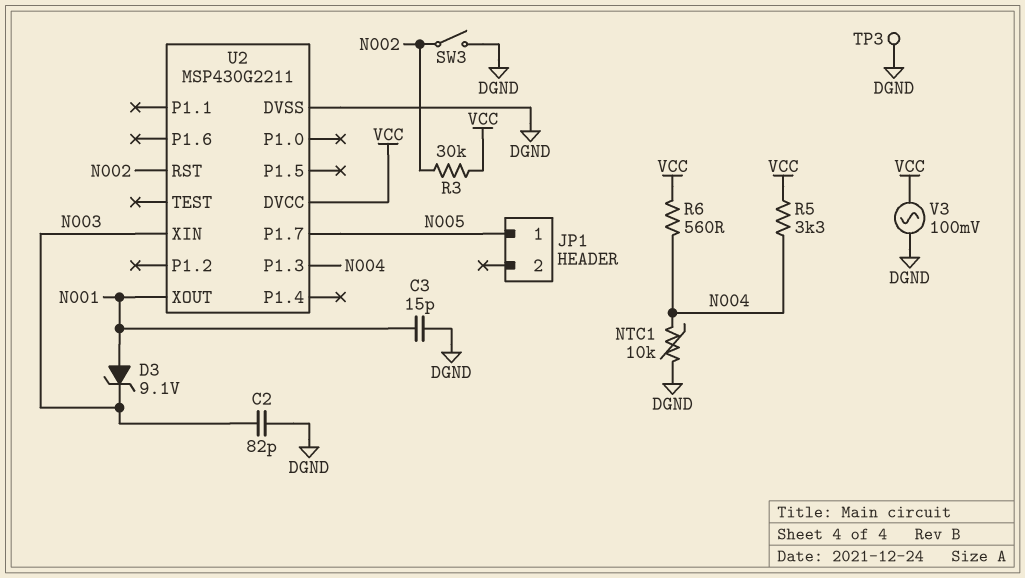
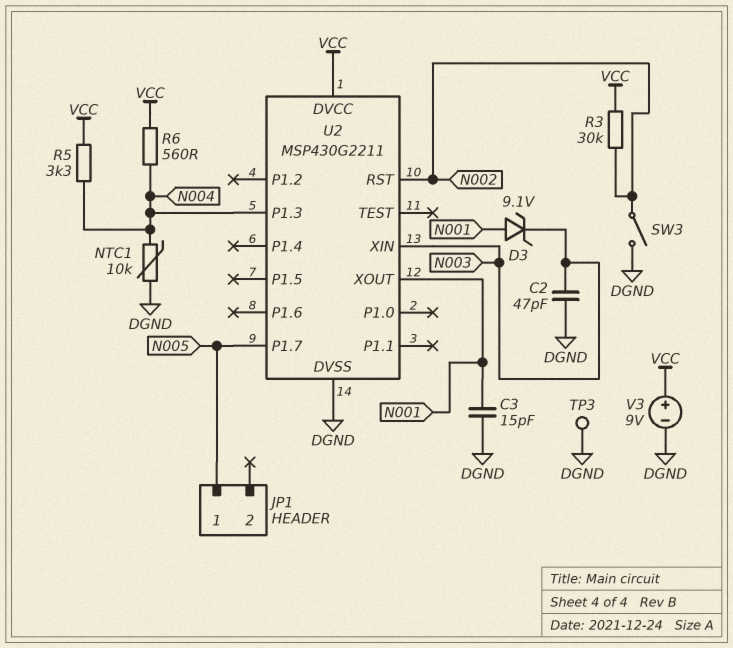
C2: 82pF (DGND, N003) -> 47pF (DGND, N003)
V3: AC 100mV (DGND, VCC) -> 9V (plus VCC, minus DGND)

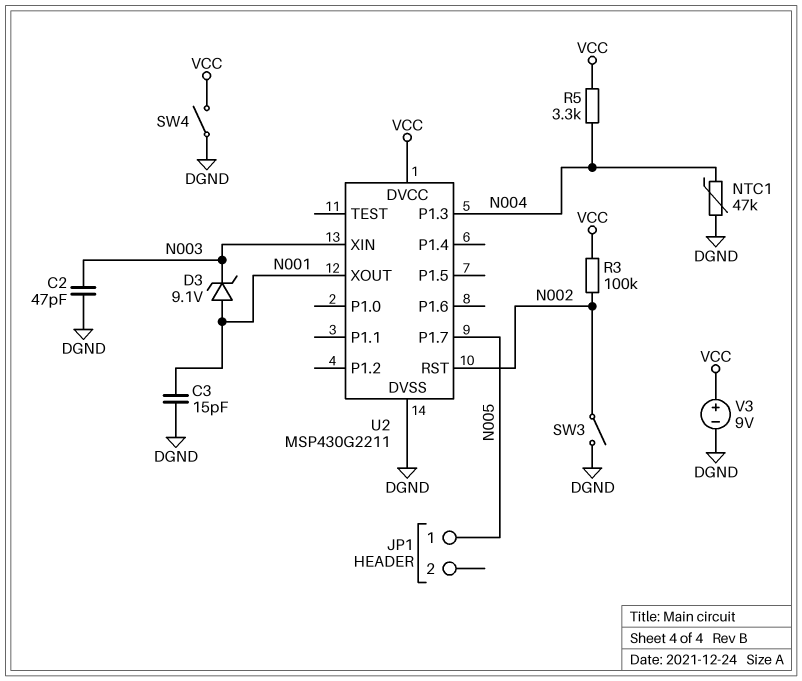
NTC1: 10k (DGND, N004) -> 47k (DGND, N004)
R3: 30k (N002, VCC) -> 100k (N002, VCC)
R6: 560 (N004, VCC) -> none
SW4: none -> switch (DGND, VCC)
TP3: test point (DGND) -> none

